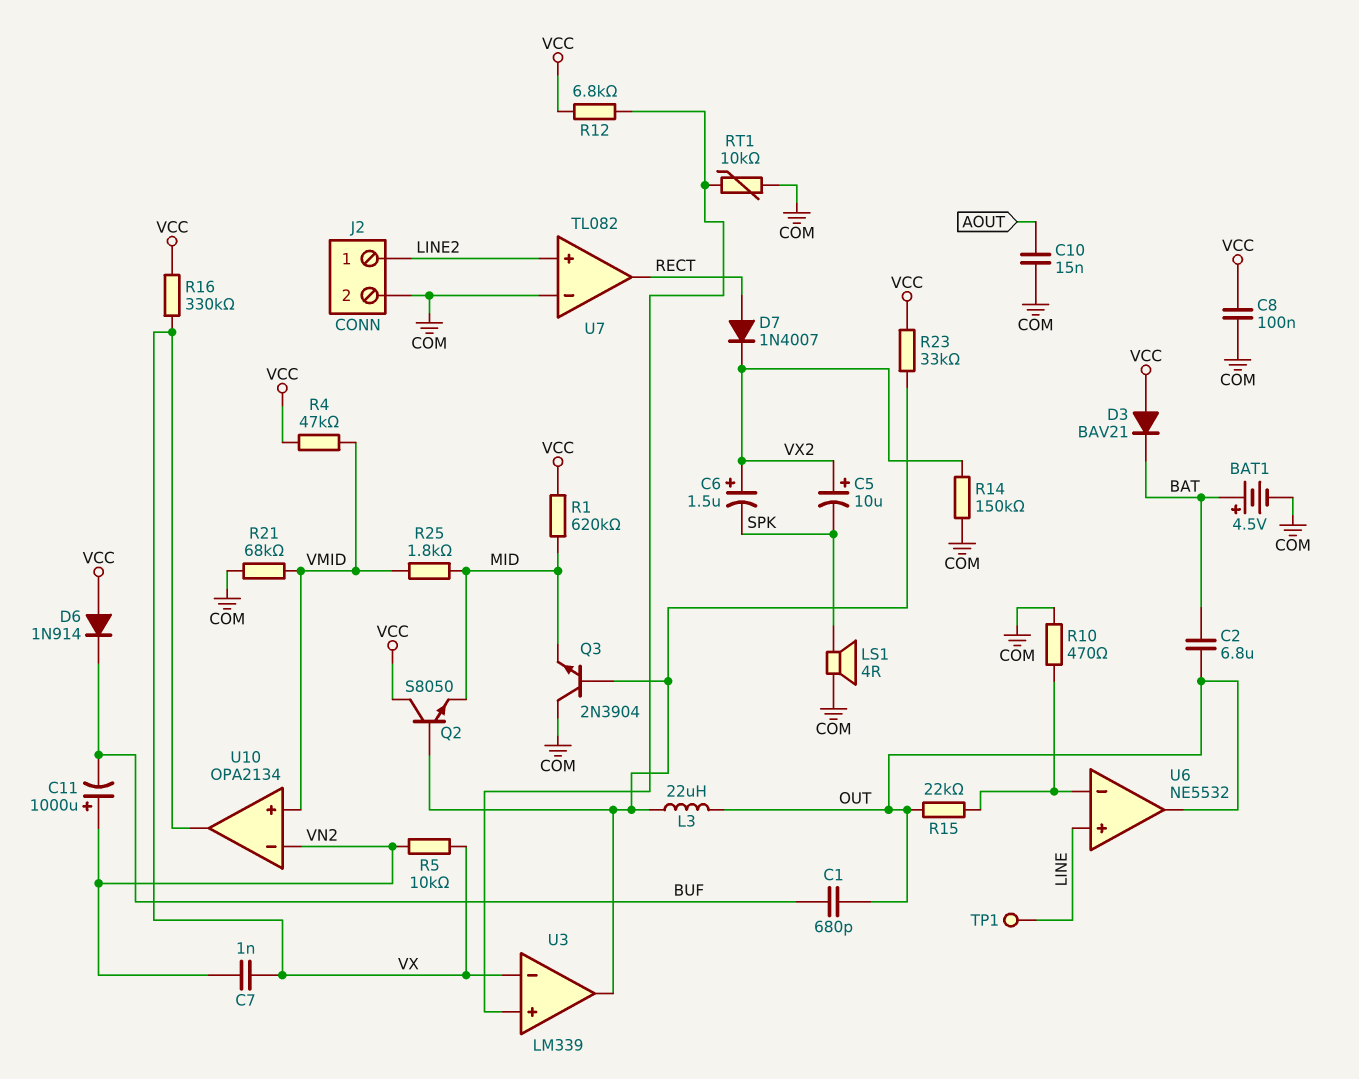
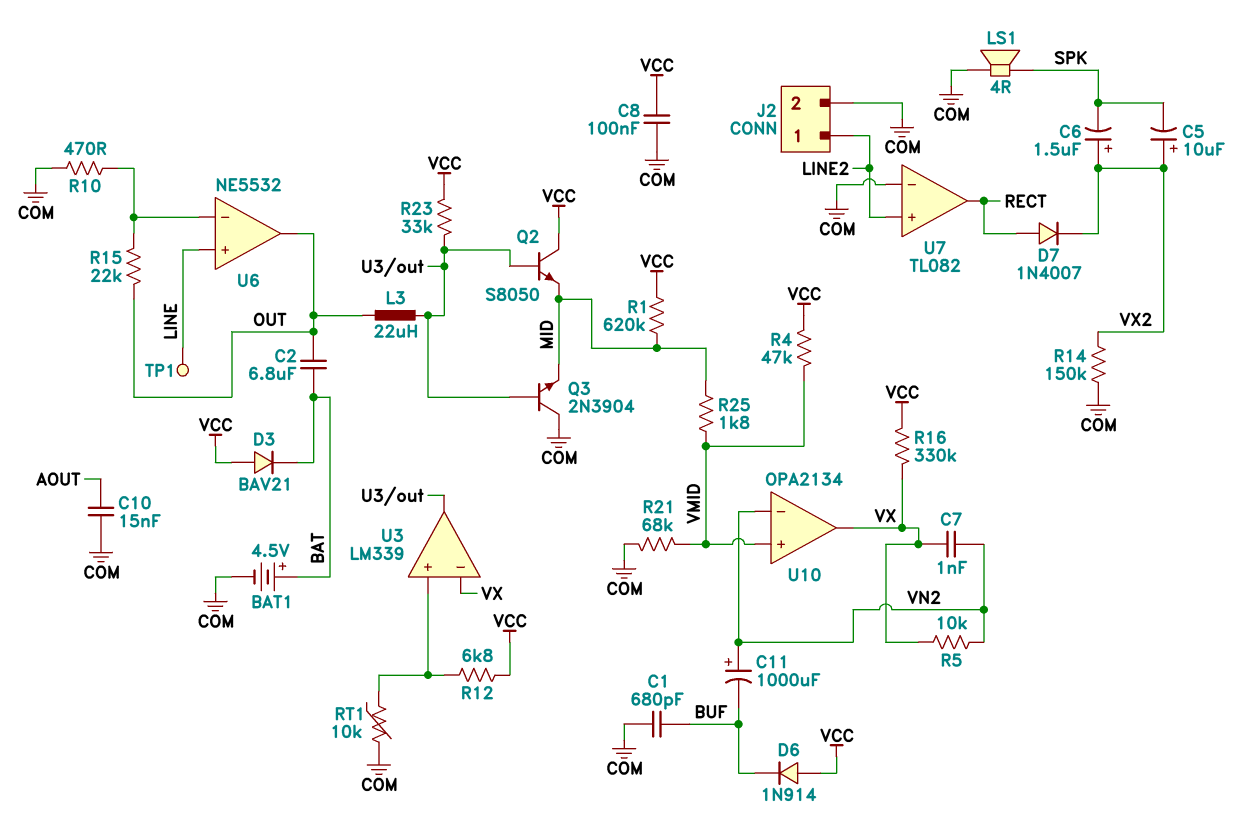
C1: 680pF (BUF, OUT) -> 680pF (BUF, COM)

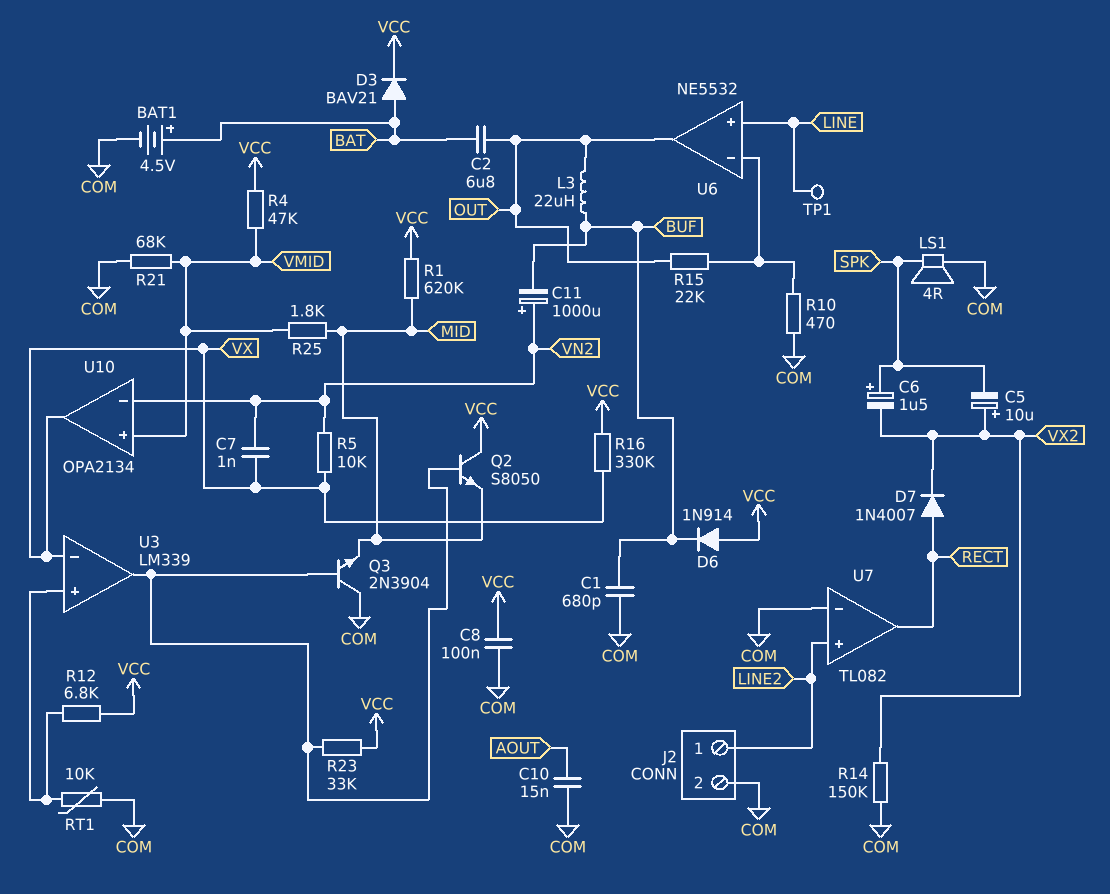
C6: 1.5uF (plus VX2, minus SPK) -> 1.5uF (plus SPK, minus VX2)
D3: diode BAV21 (A VCC, K BAT) -> diode BAV21 (A BAT, K VCC)
L3: 22uH (OUT, U3/out) -> 22uH (BUF, OUT)

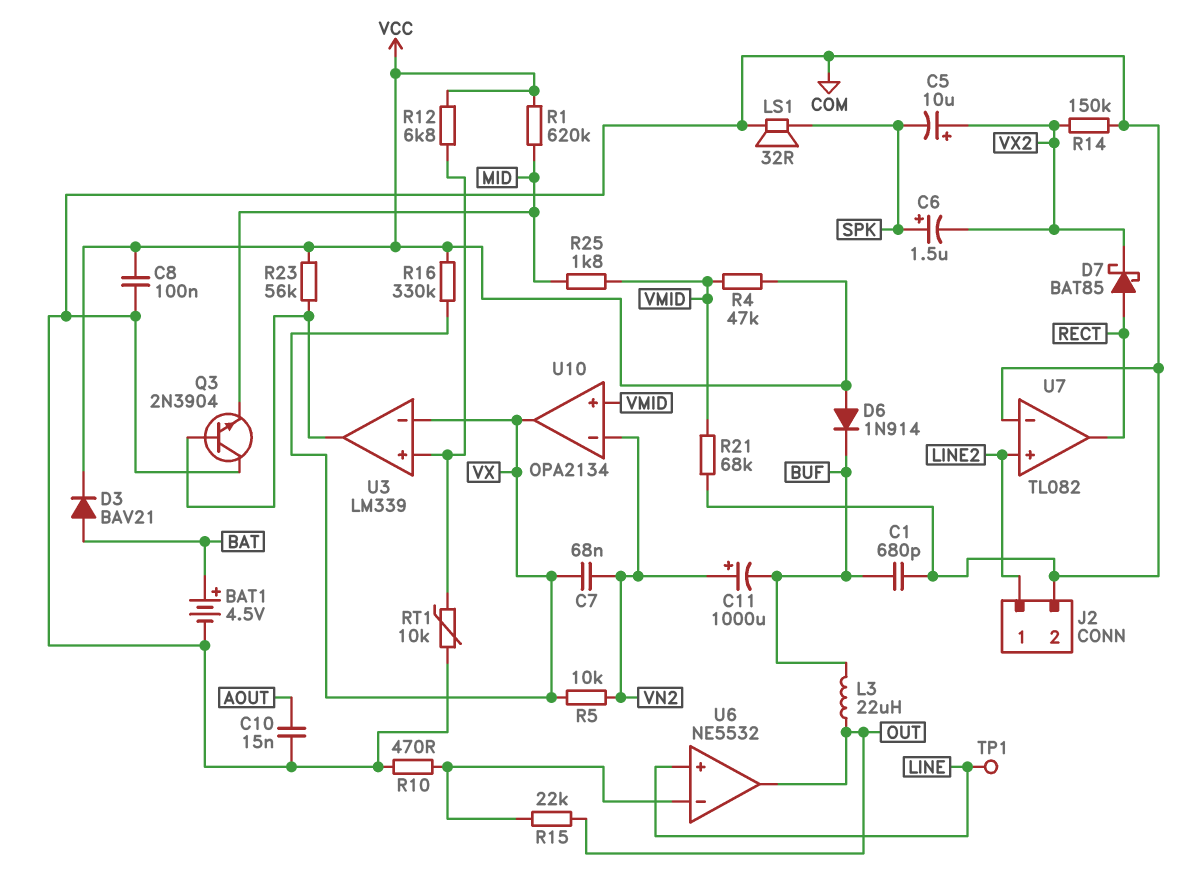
C2: 6.8uF (BAT, OUT) -> none
C7: 1nF (VN2, VX) -> 68nF (VN2, VX)
D7: diode 1N4007 (A RECT, K VX2) -> schottky BAT85 (A RECT, K VX2)
LS1: speaker 4R (COM, SPK) -> speaker 32R (COM, SPK)
Q2: NPN S8050 (B U3/out, C VCC, E MID) -> none
R23: 33k (U3/out, VCC) -> 56k (U3/out, VCC)

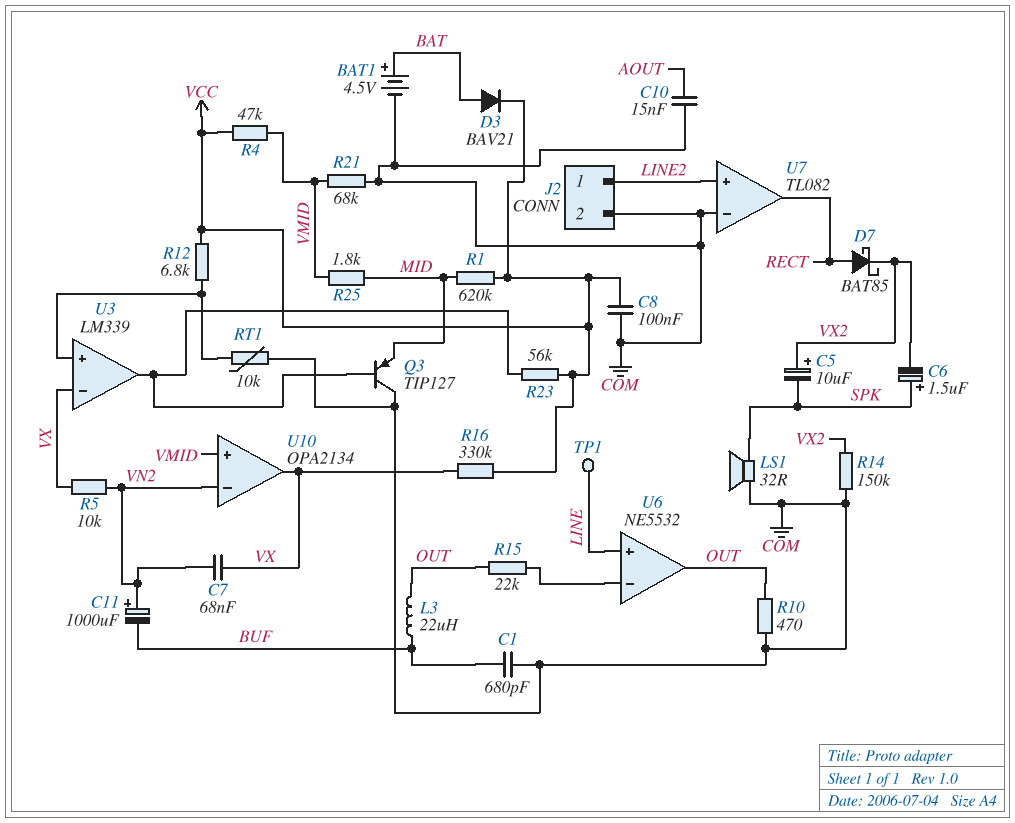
D6: diode 1N914 (A VCC, K BUF) -> none
Q3: NPN 2N3904 (B U3/out, C COM, E MID) -> PNP TIP127 (B U3/out, C COM, E MID)
R10: 470 (COM, U6/in-) -> 470 (COM, OUT)

